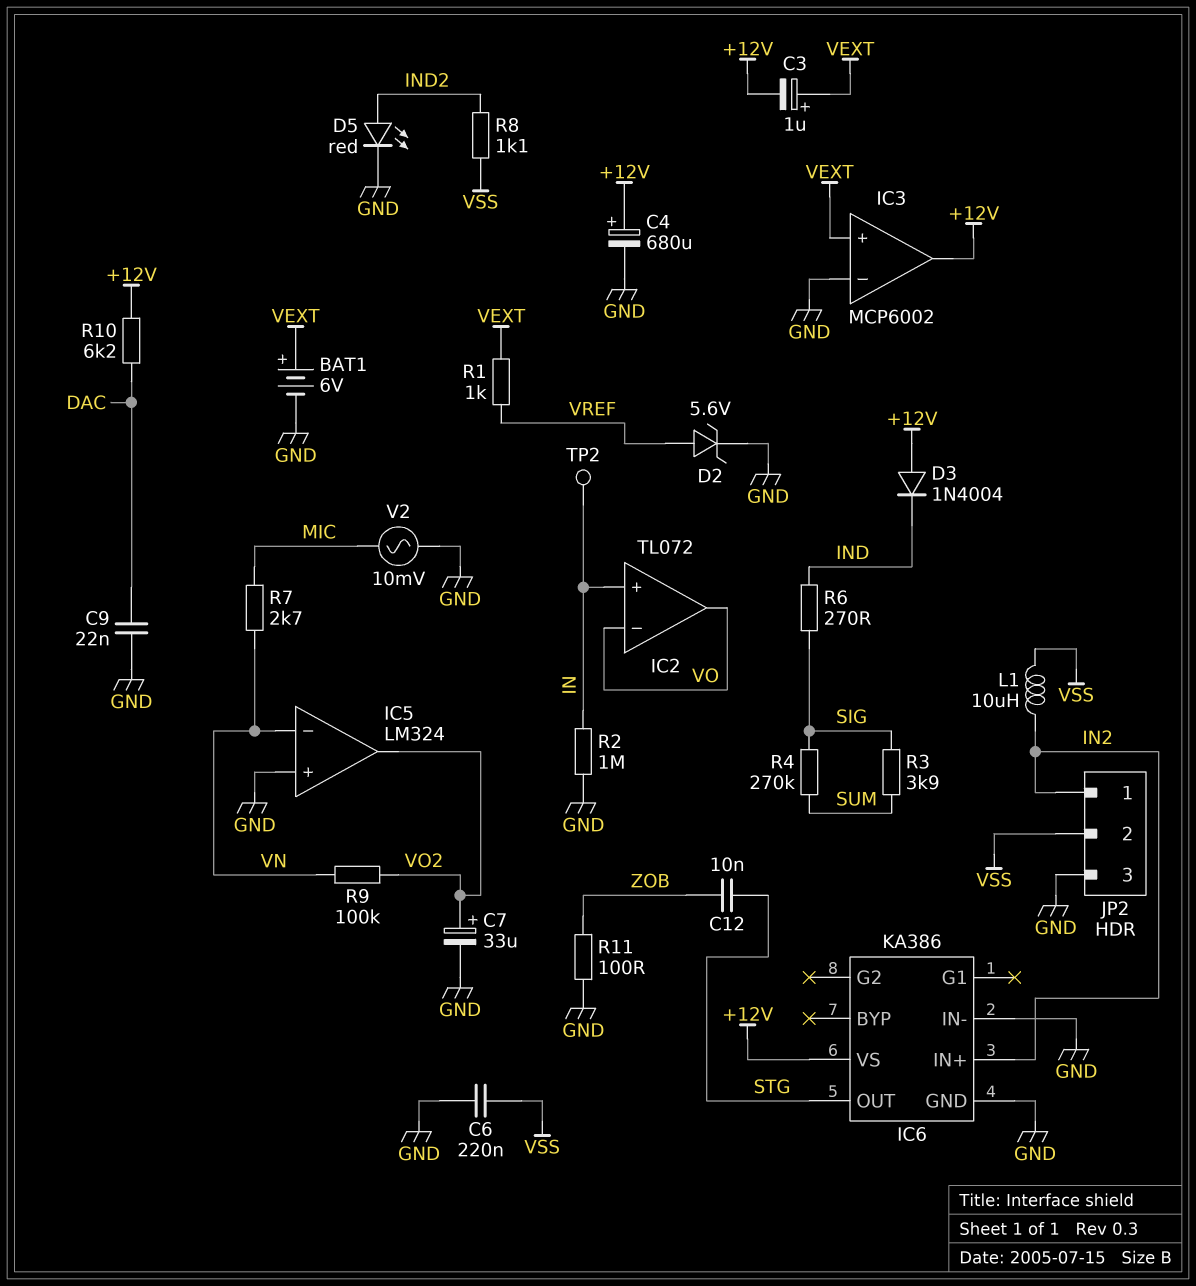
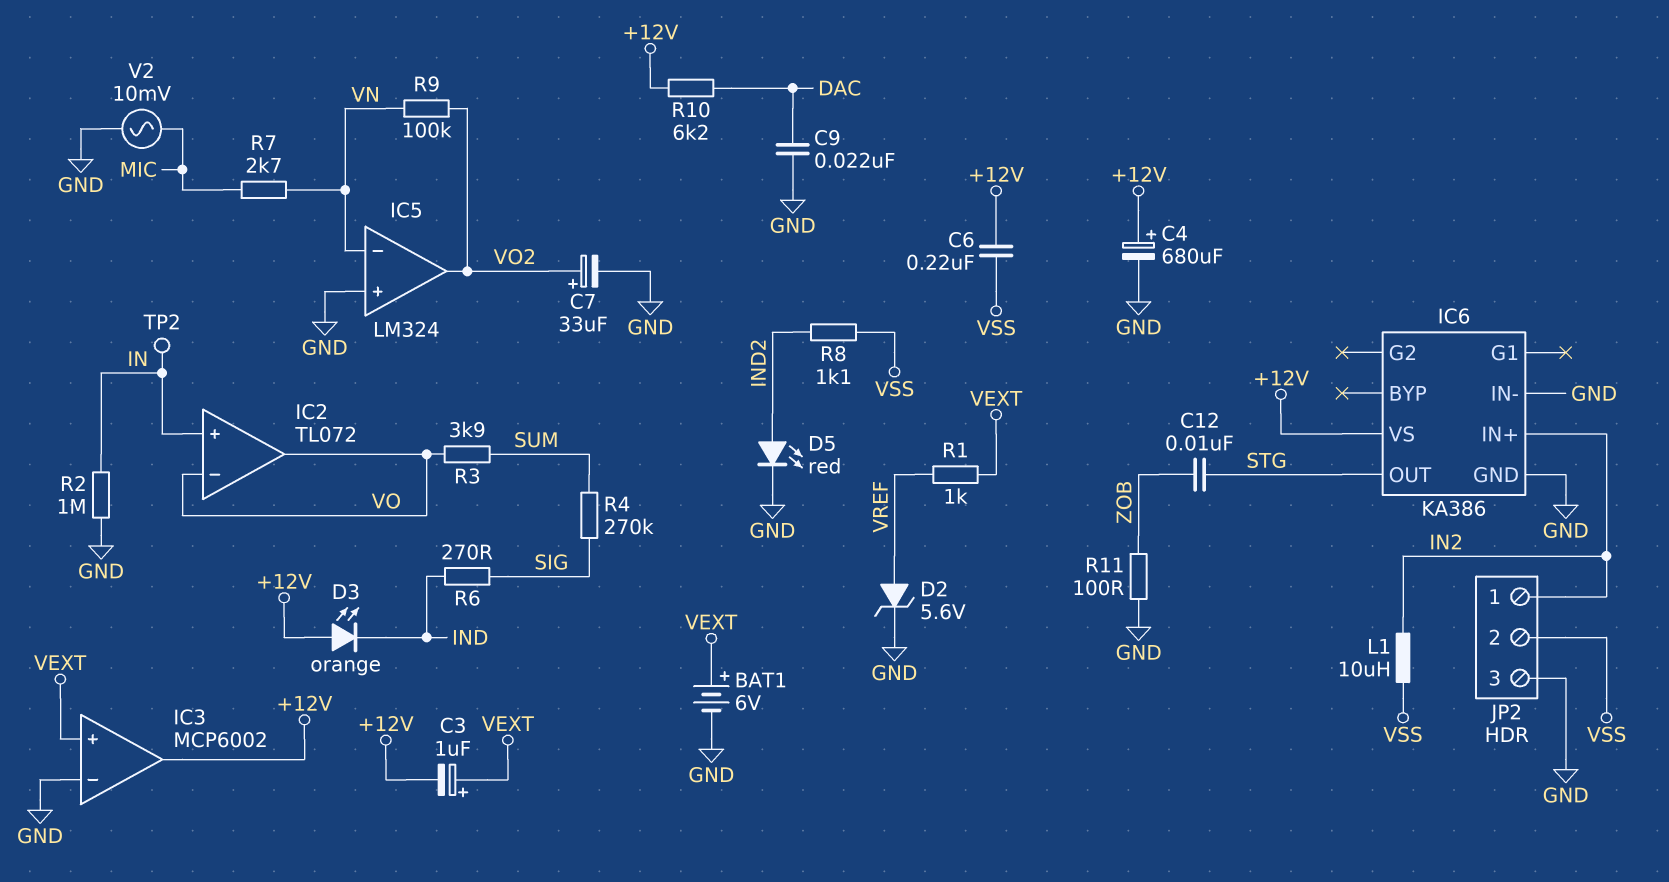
C6: 220nF (GND, VSS) -> 220nF (+12V, VSS)
D3: diode 1N4004 (A +12V, K IND) -> LED orange (A +12V, K IND)
R3: 3.9k (SIG, SUM) -> 3.9k (SUM, VO)

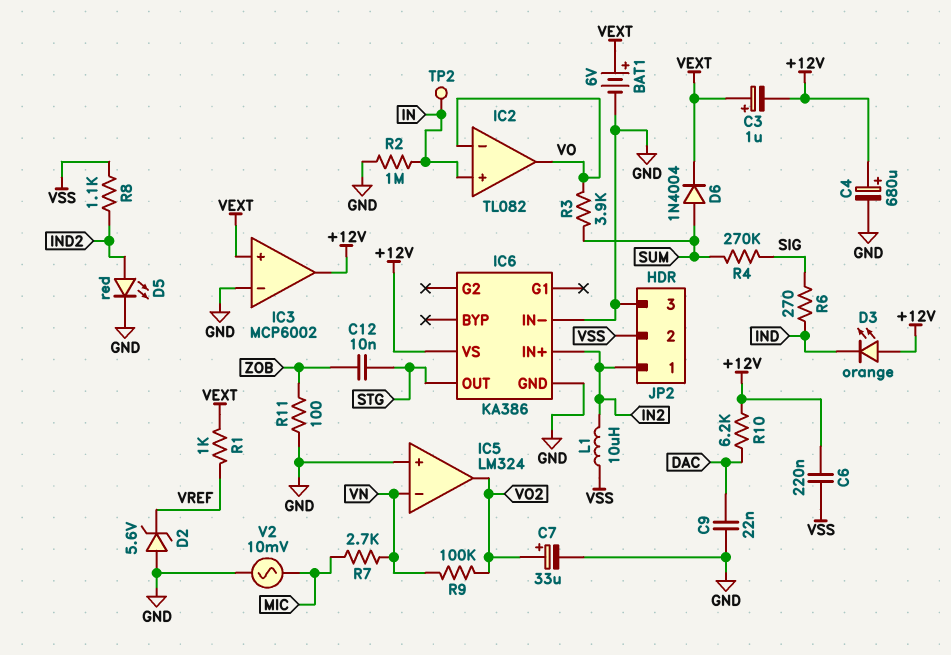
D2: zener 5.6V (A VREF, K GND) -> zener 5.6V (A GND, K VREF)
D6: none -> diode 1N4004 (A SUM, K VEXT)
IC2: TL072 -> TL082

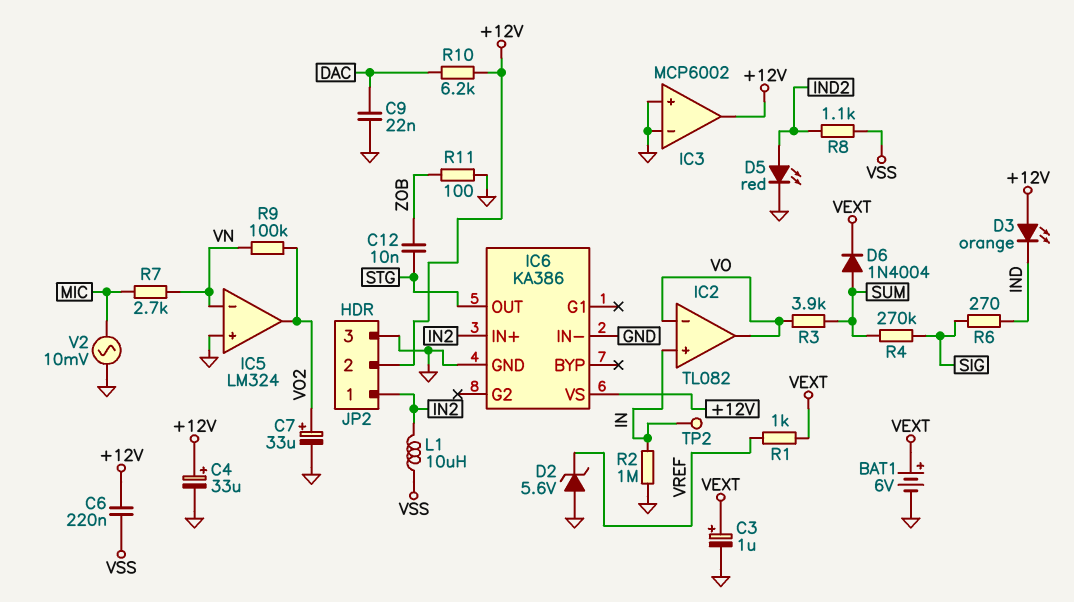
C3: 1uF (plus VEXT, minus +12V) -> 1uF (plus VEXT, minus GND)
C4: 680uF (plus +12V, minus GND) -> 33uF (plus +12V, minus GND)
IC3 pin in+: VEXT -> GND
JP2 pin 2: VSS -> +12V

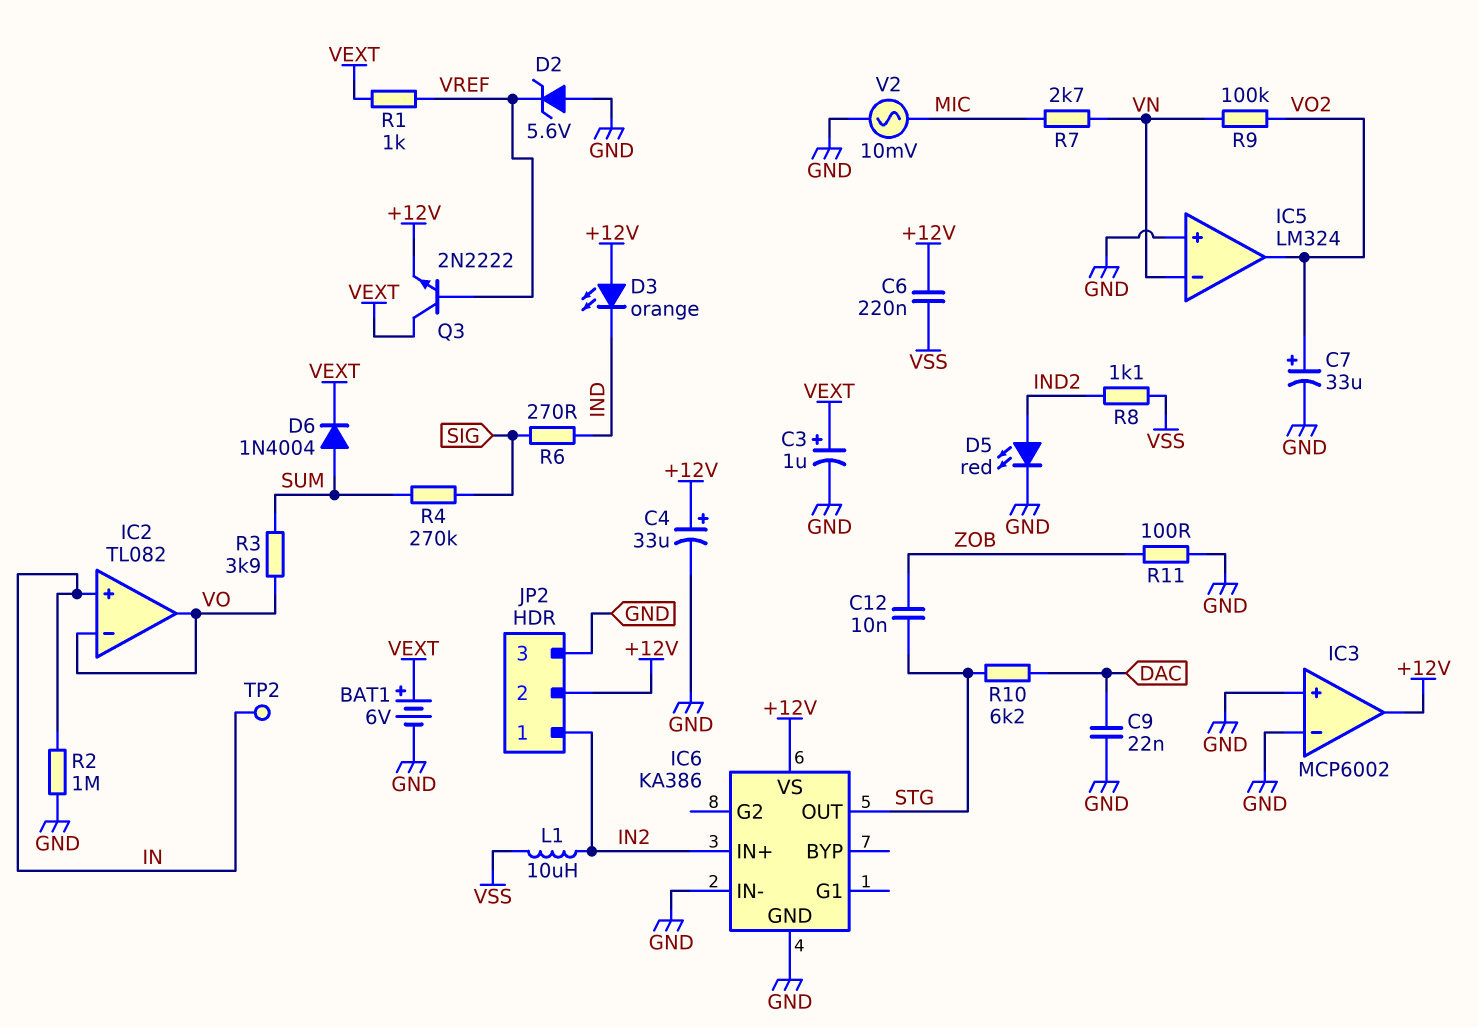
Q3: none -> NPN 2N2222 (B VREF, C VEXT, E +12V)
R10: 6.2k (+12V, DAC) -> 6.2k (DAC, STG)

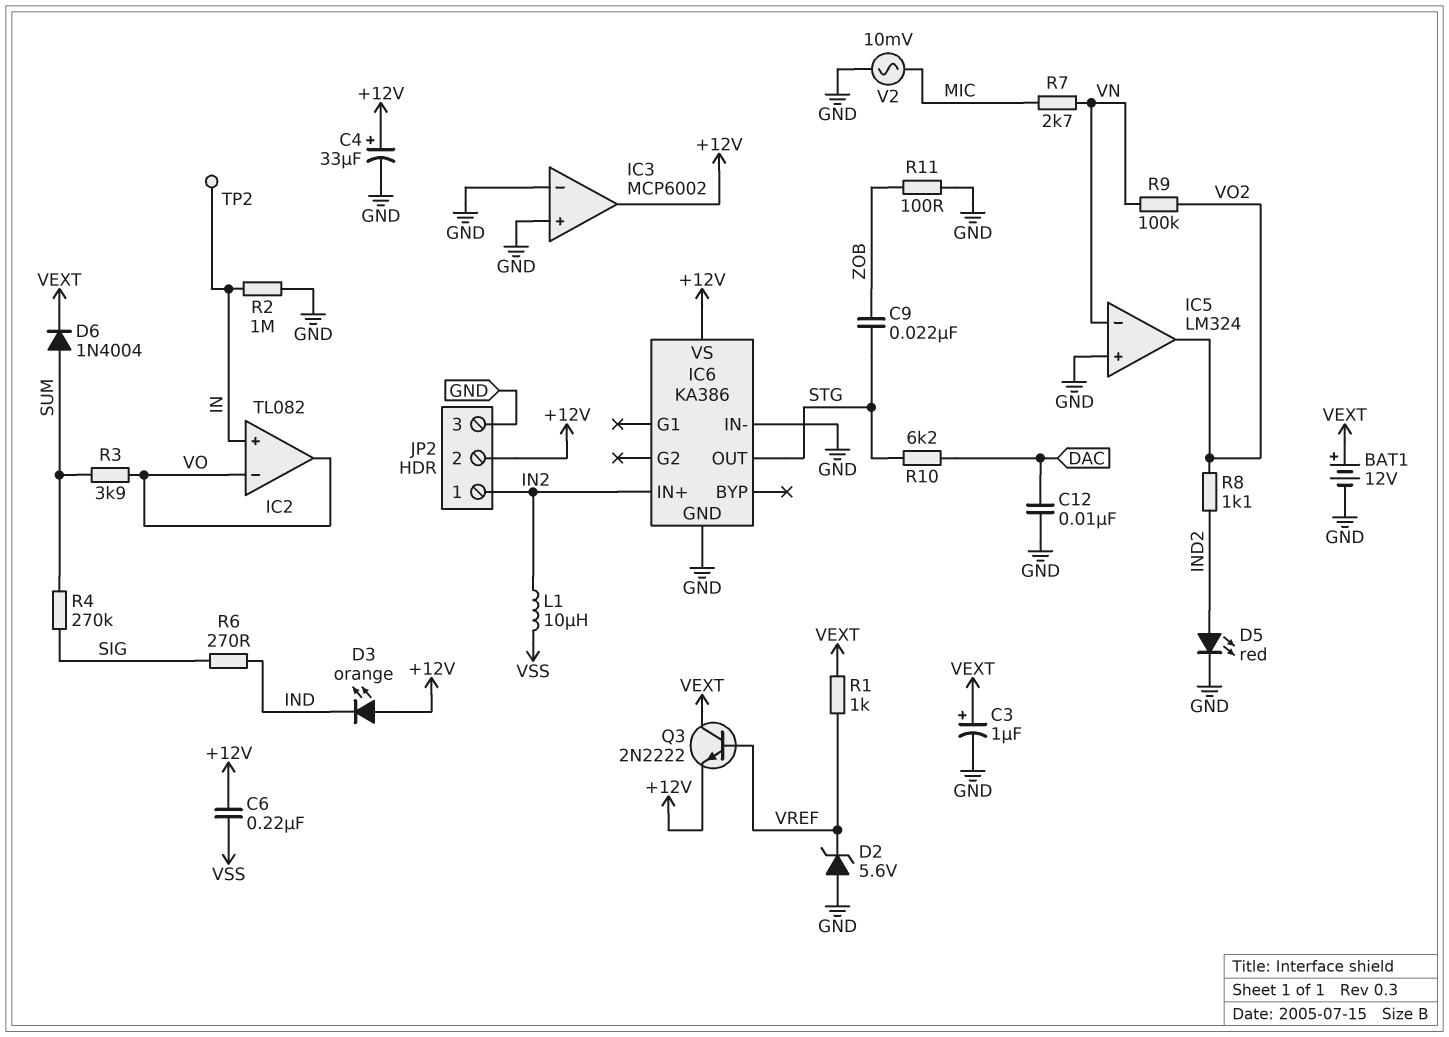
BAT1: 6V (plus VEXT, minus GND) -> 12V (plus VEXT, minus GND)
C7: 33uF (plus VO2, minus GND) -> none
C9: 22nF (DAC, GND) -> 22nF (STG, ZOB)
C12: 10nF (STG, ZOB) -> 10nF (DAC, GND)
R8: 1.1k (IND2, VSS) -> 1.1k (IND2, VO2)

